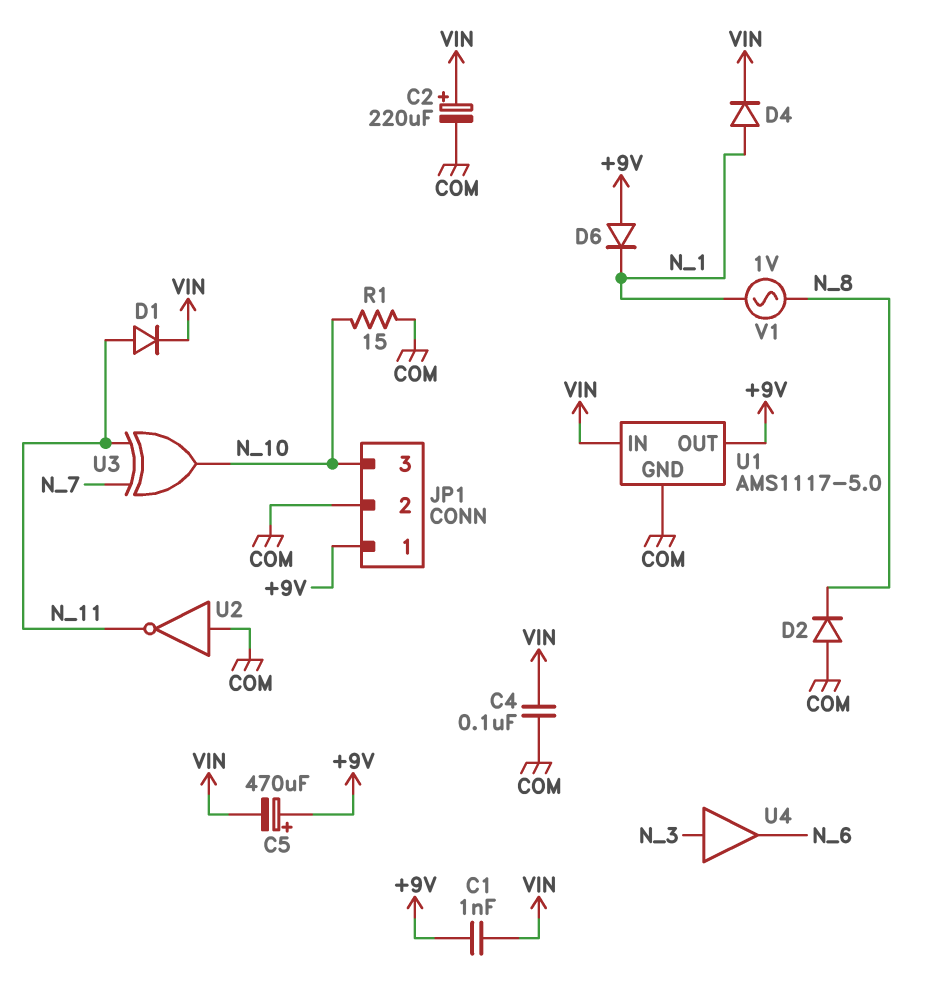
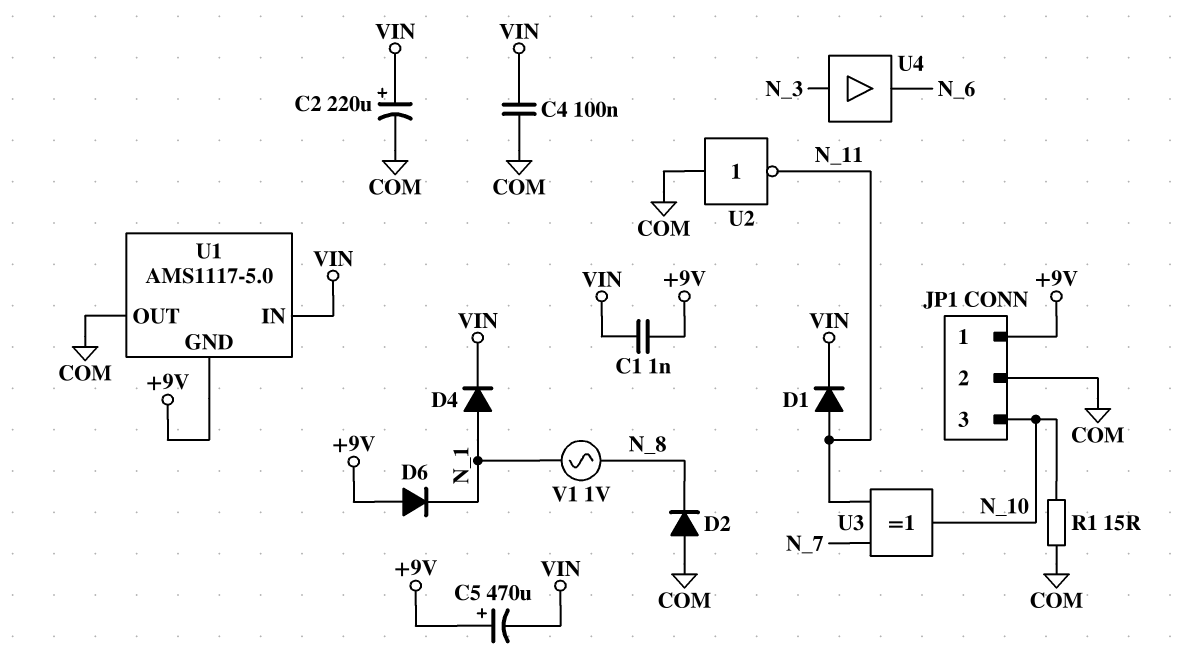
U1 pin GND: COM -> +9V
U1 pin OUT: +9V -> COM

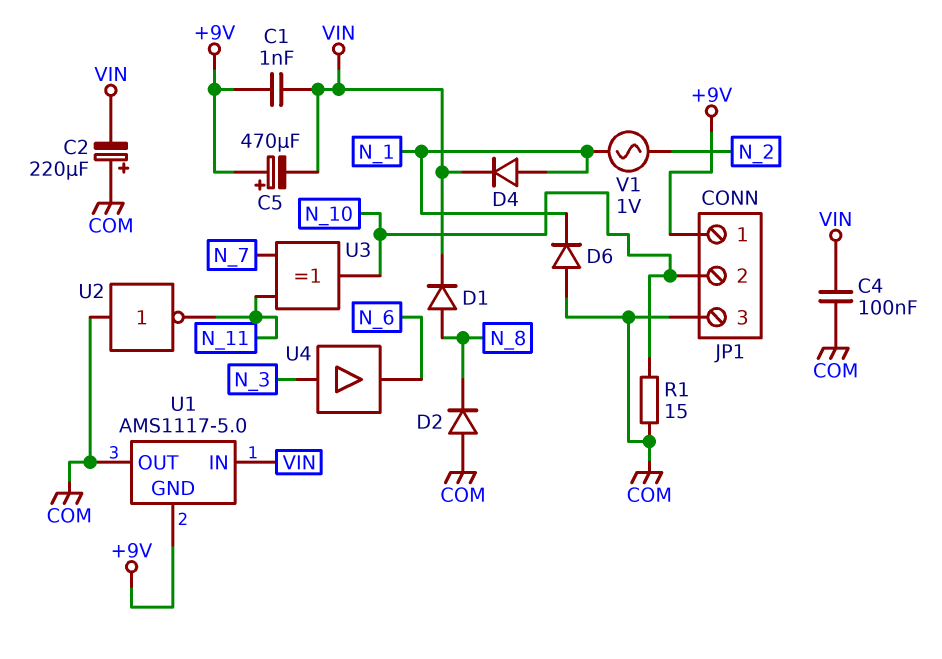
C2: 220uF (plus VIN, minus COM) -> 220uF (plus COM, minus VIN)
D1: diode (A N_11, K VIN) -> diode (A N_8, K VIN)
D6: diode (A +9V, K N_1) -> diode (A COM, K N_1)
JP1 pin 2: COM -> N_10
JP1 pin 3: N_10 -> COM
V1: AC 1V (N_1, N_8) -> AC 1V (N_1, N_2)

